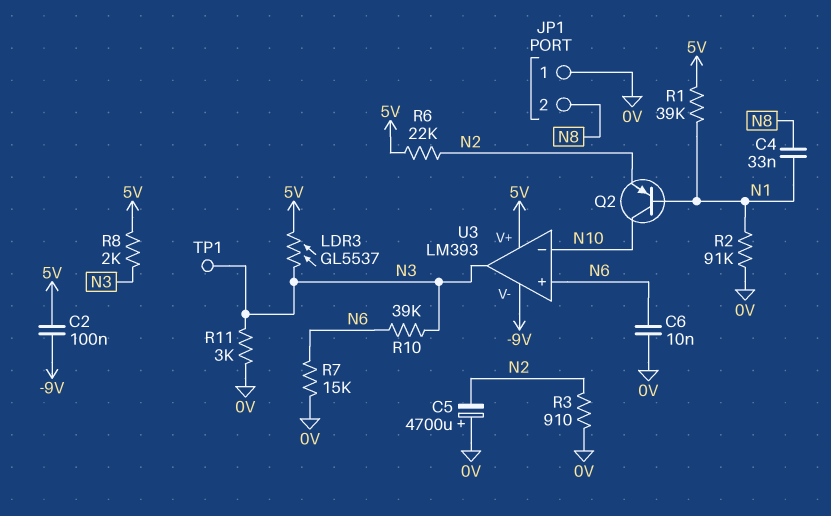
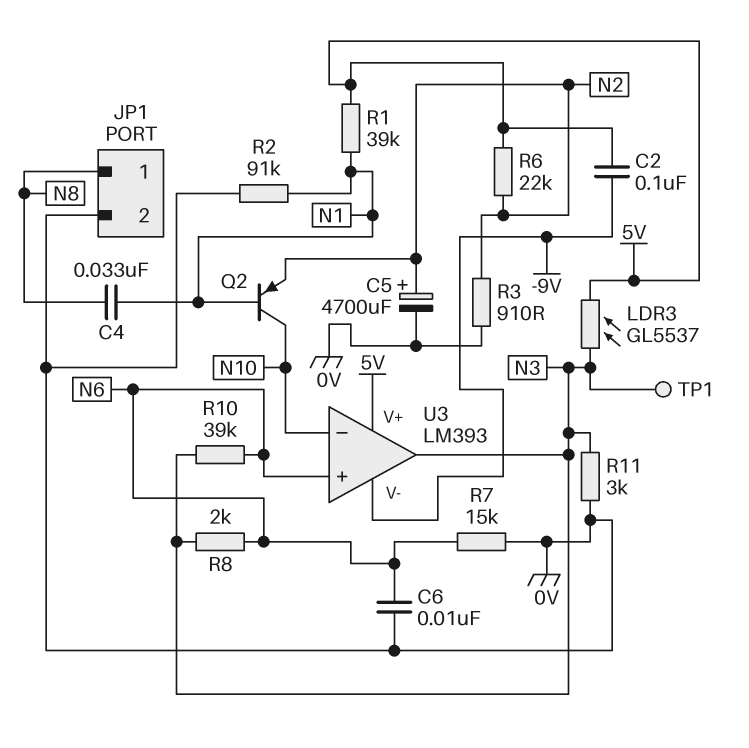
C5: 4700uF (plus 0V, minus N2) -> 4700uF (plus N2, minus 0V)
JP1 pin 1: 0V -> N8
JP1 pin 2: N8 -> 0V
R8: 2k (5V, N3) -> 2k (N3, N6)

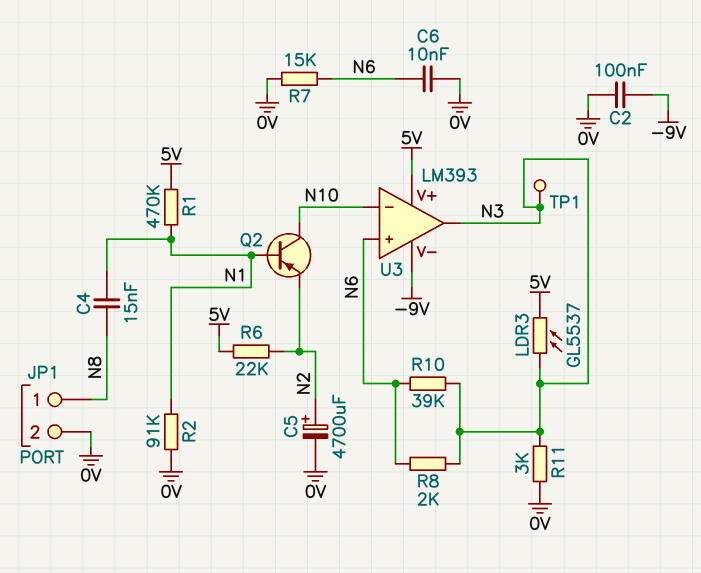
C2: 100nF (-9V, 5V) -> 100nF (-9V, 0V)
C4: 33nF (N1, N8) -> 15nF (N1, N8)
R1: 39k (5V, N1) -> 470k (5V, N1)
R3: 910 (0V, N2) -> none

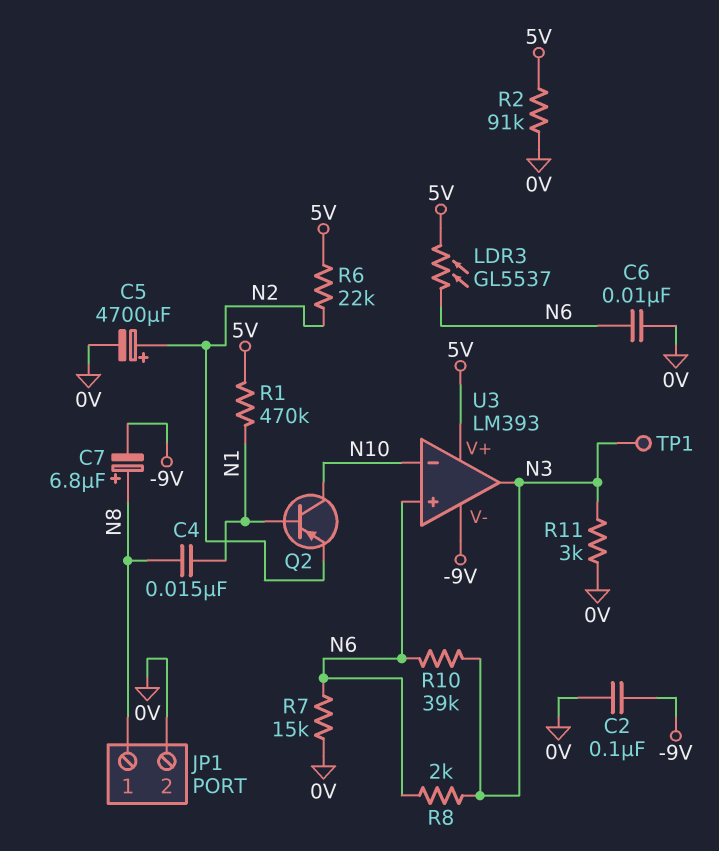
C7: none -> 6.8uF (plus N8, minus -9V)
LDR3: GL5537 (5V, N3) -> GL5537 (5V, N6)
R2: 91k (0V, N1) -> 91k (0V, 5V)

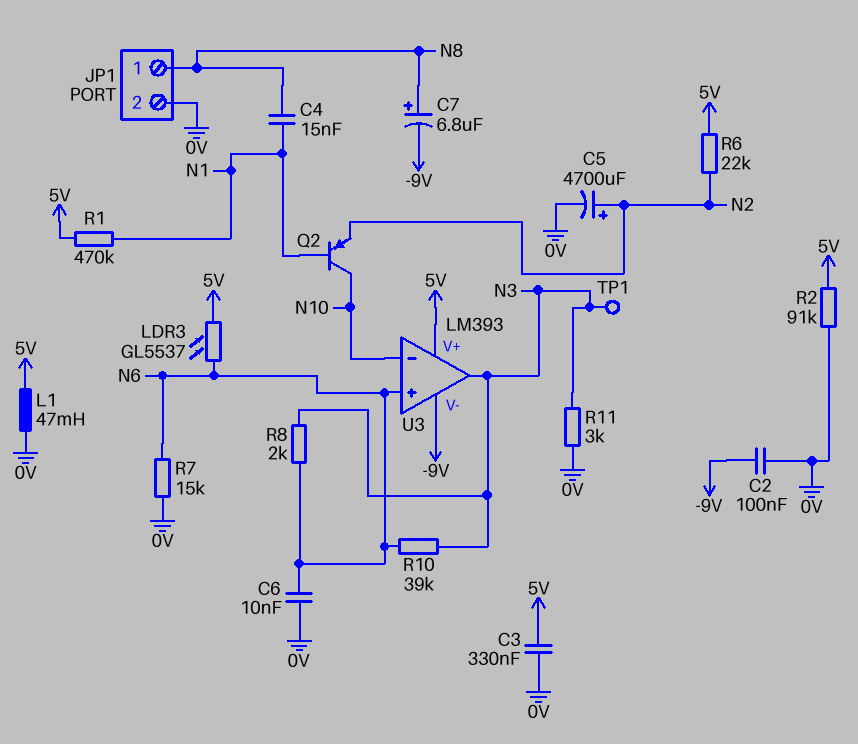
C3: none -> 330nF (0V, 5V)
L1: none -> 47mH (0V, 5V)

